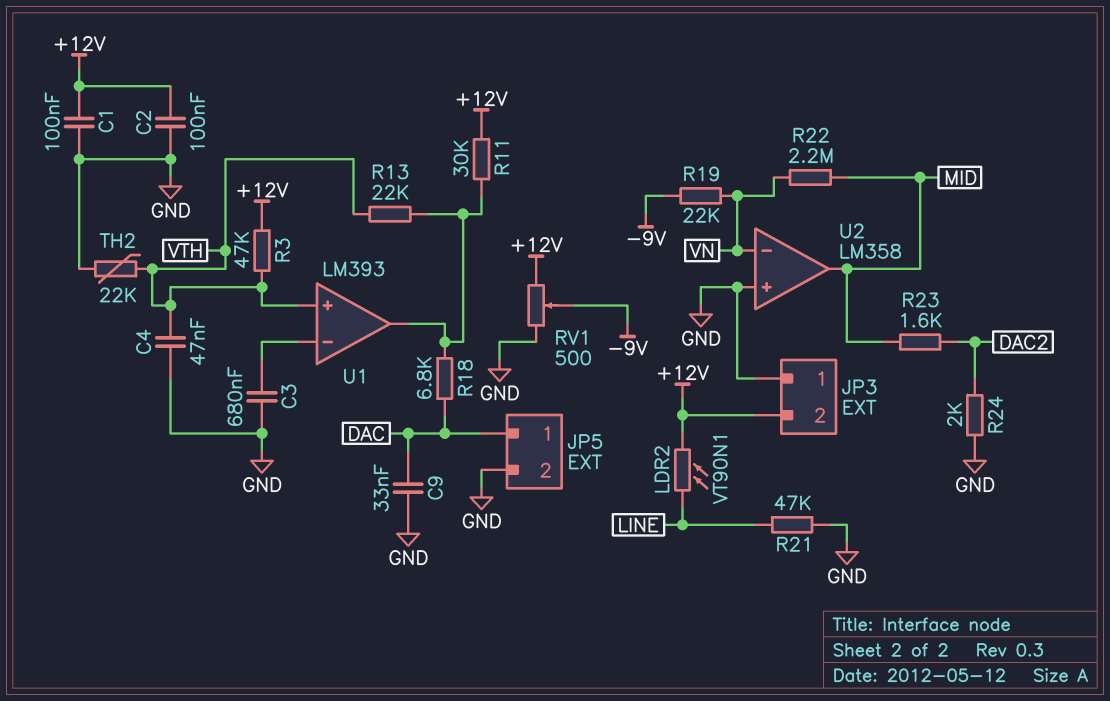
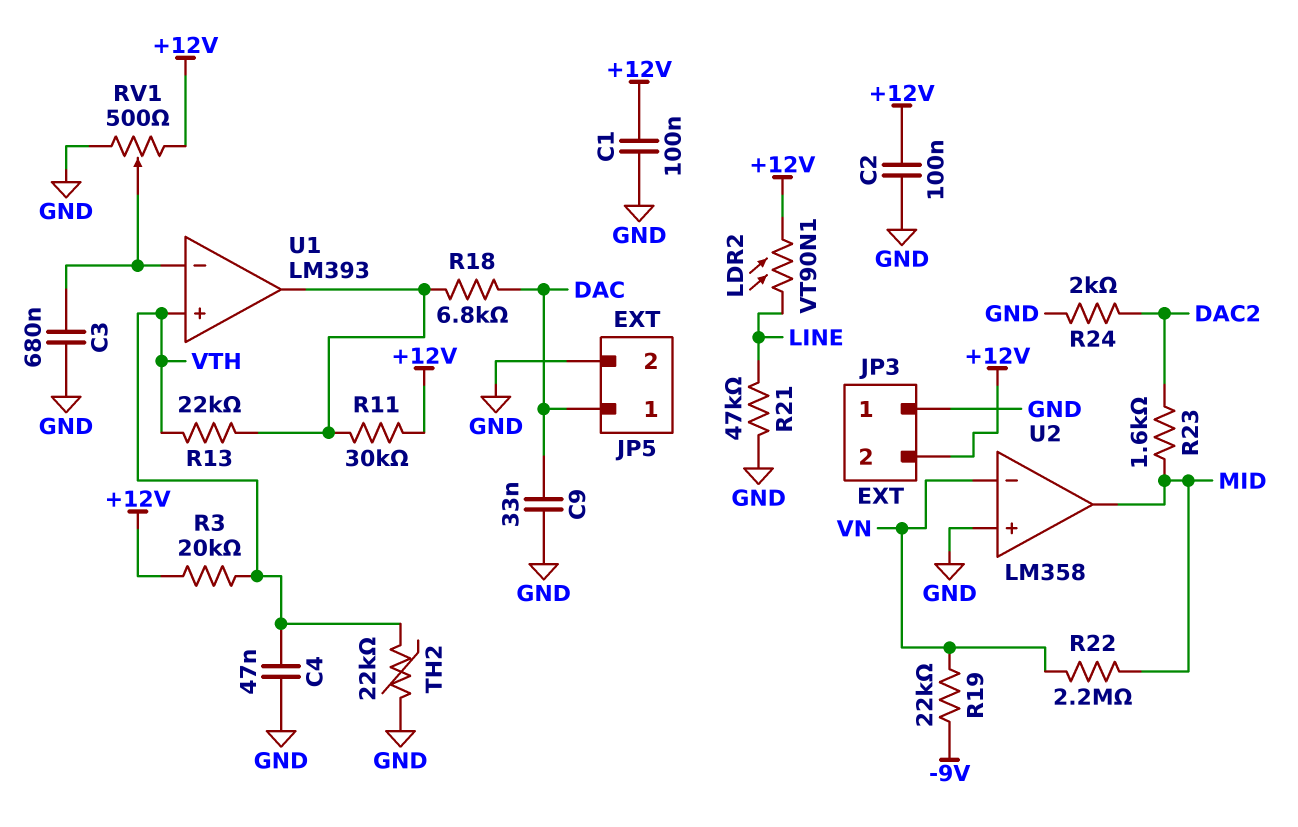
R3: 47k (+12V, VTH) -> 20k (+12V, VTH)
RV1: 500 (+12V, GND, wiper -9V) -> 500 (+12V, GND, wiper U1/in-)

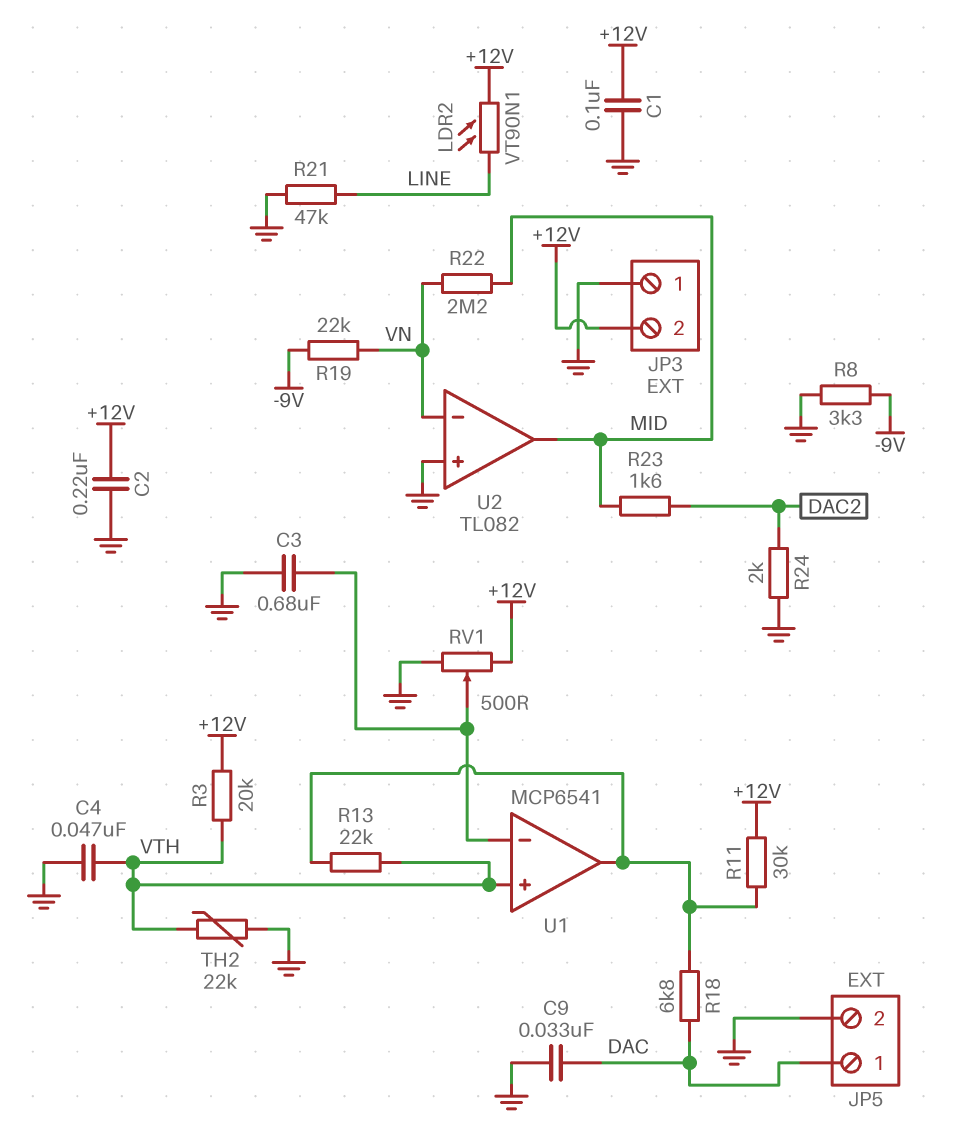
C2: 100nF (+12V, GND) -> 220nF (+12V, GND)
R8: none -> 3.3k (-9V, GND)
U1: LM393 -> MCP6541
U2: LM358 -> TL082

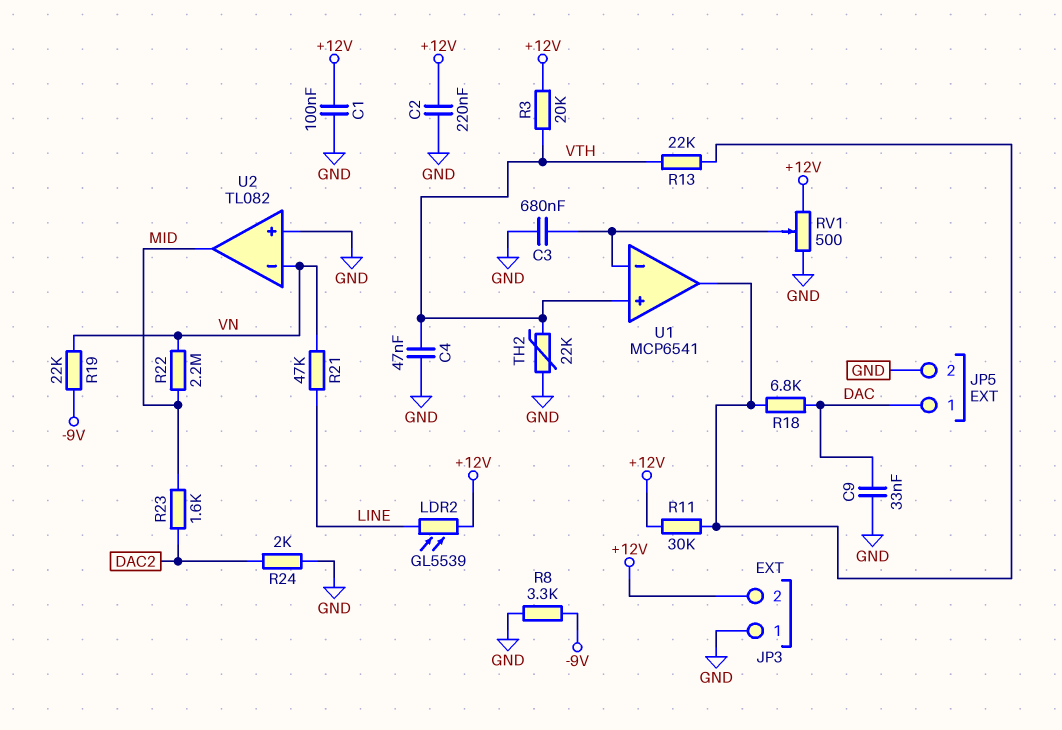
LDR2: VT90N1 (+12V, LINE) -> GL5539 (+12V, LINE)
R21: 47k (GND, LINE) -> 47k (LINE, VN)

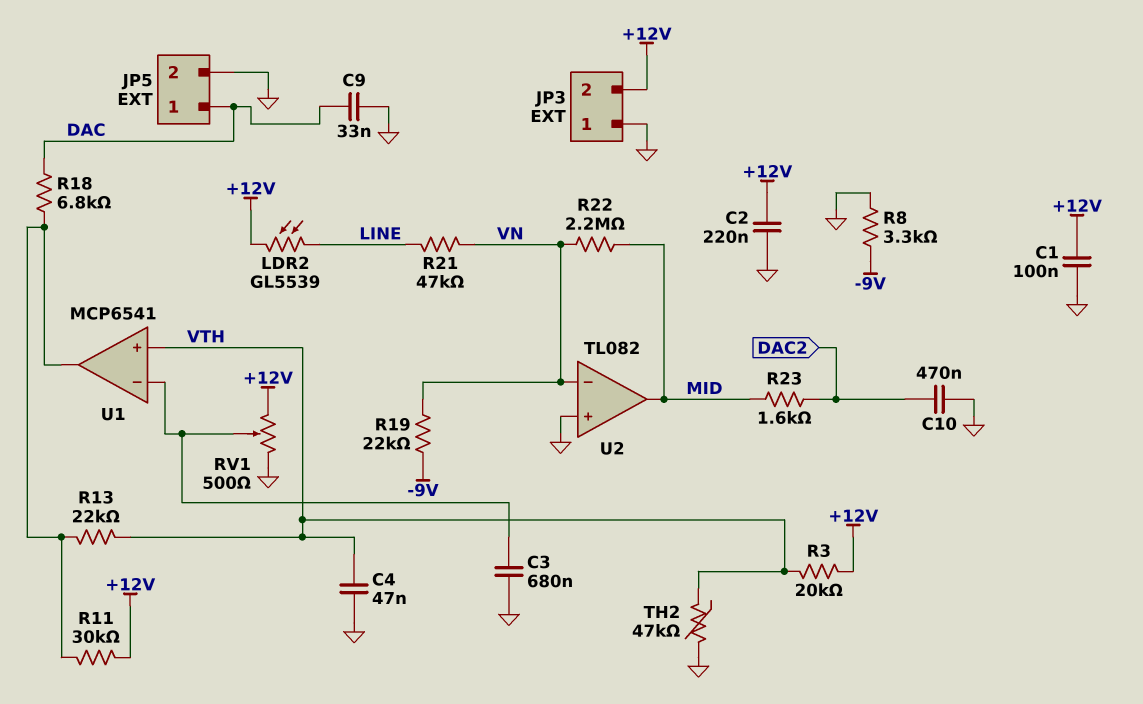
C10: none -> 470nF (DAC2, GND)
R24: 2k (DAC2, GND) -> none
TH2: 22k (GND, VTH) -> 47k (GND, VTH)

